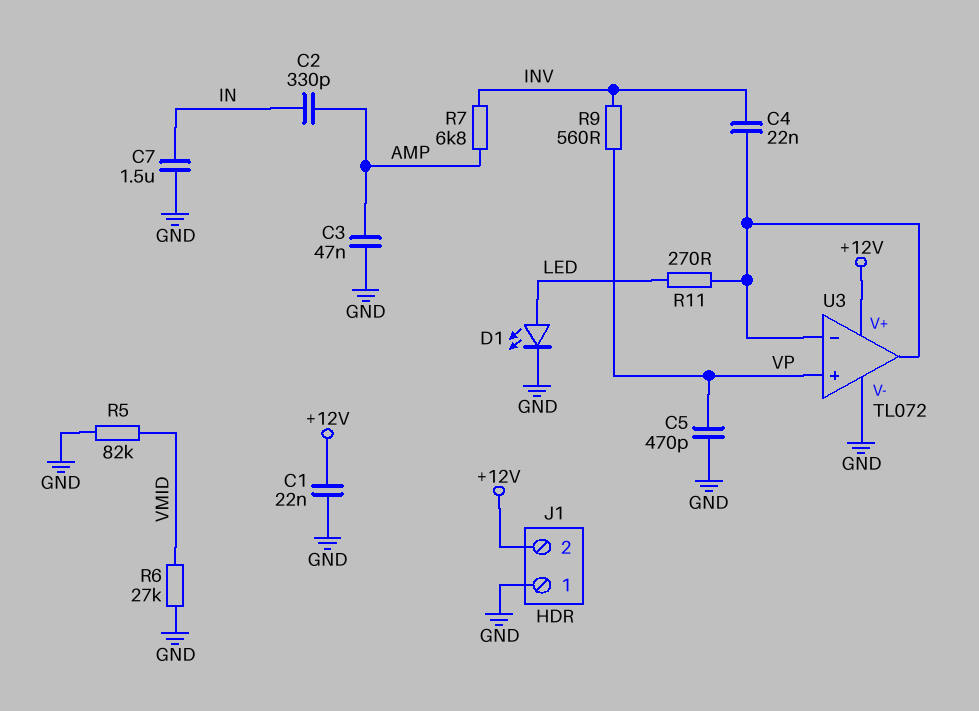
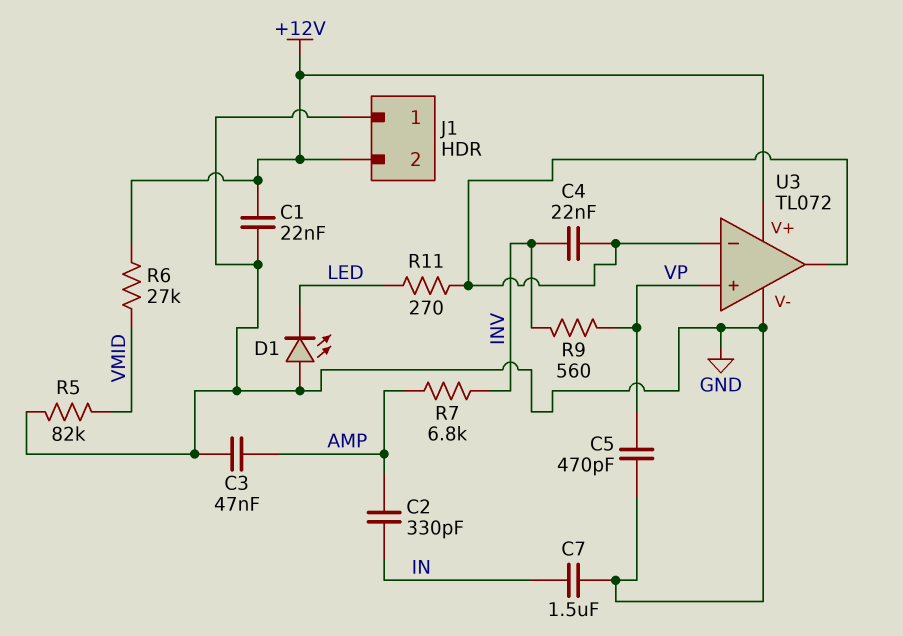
D1: LED (A LED, K GND) -> LED (A GND, K LED)
R6: 27k (GND, VMID) -> 27k (+12V, VMID)

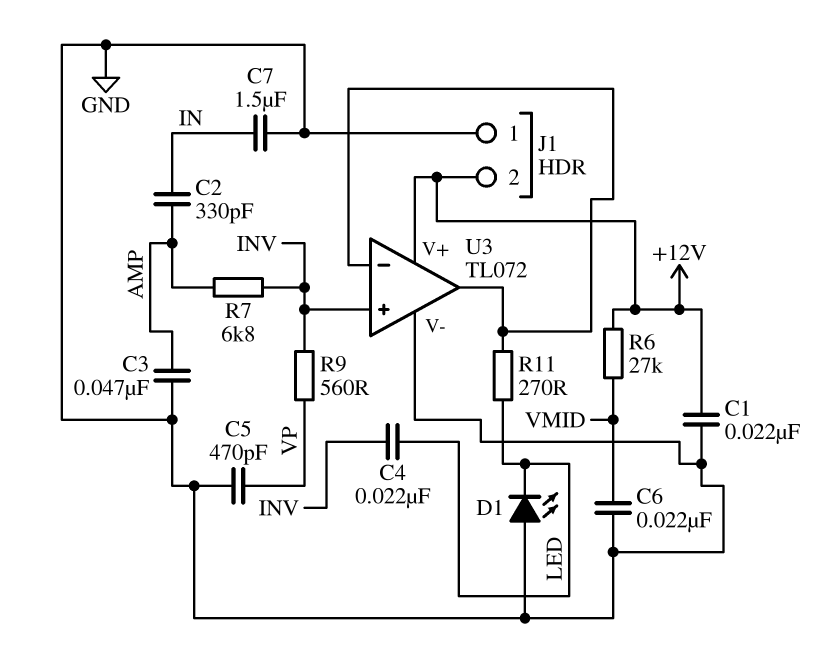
C4: 22nF (INV, U3/in-) -> 22nF (INV, LED)
C6: none -> 22nF (GND, VMID)
R5: 82k (GND, VMID) -> none
U3 pin in+: VP -> INV

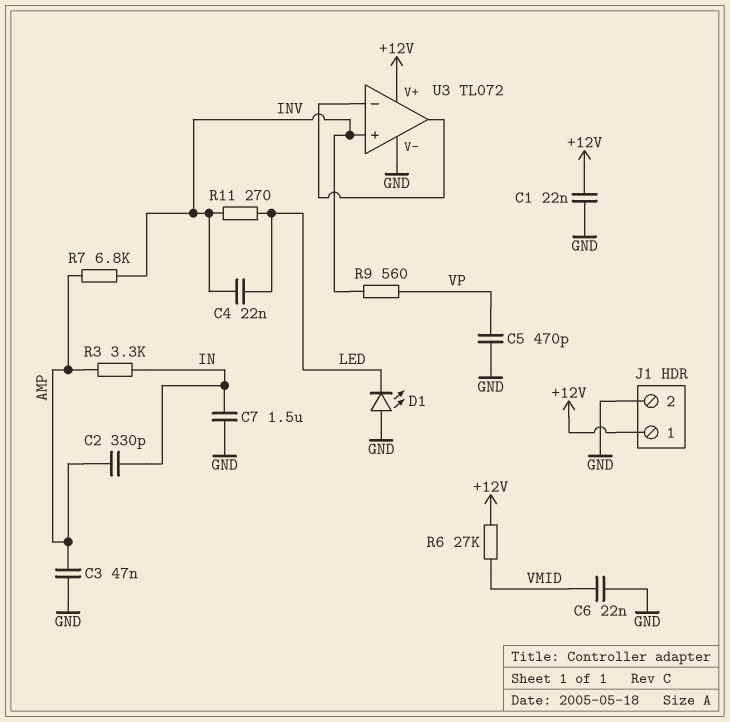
J1 pin 1: GND -> +12V
J1 pin 2: +12V -> GND
R3: none -> 3.3k (AMP, IN)
R11: 270 (LED, U3/in-) -> 270 (INV, LED)

